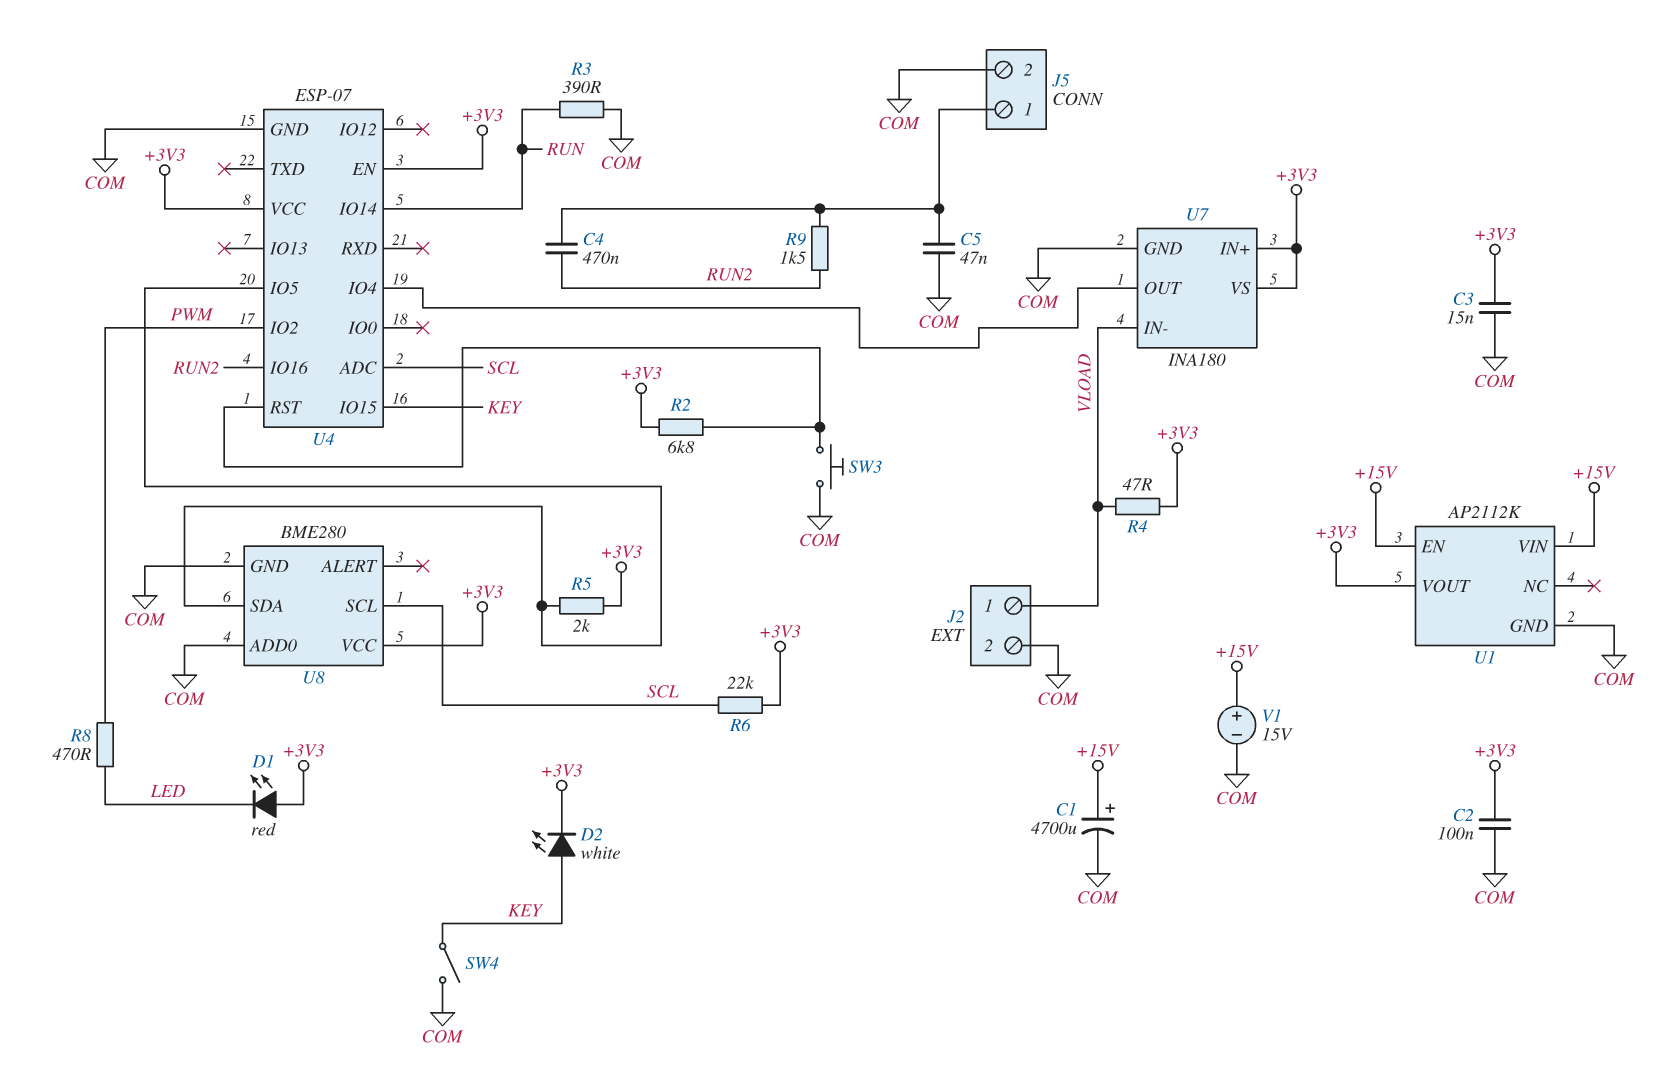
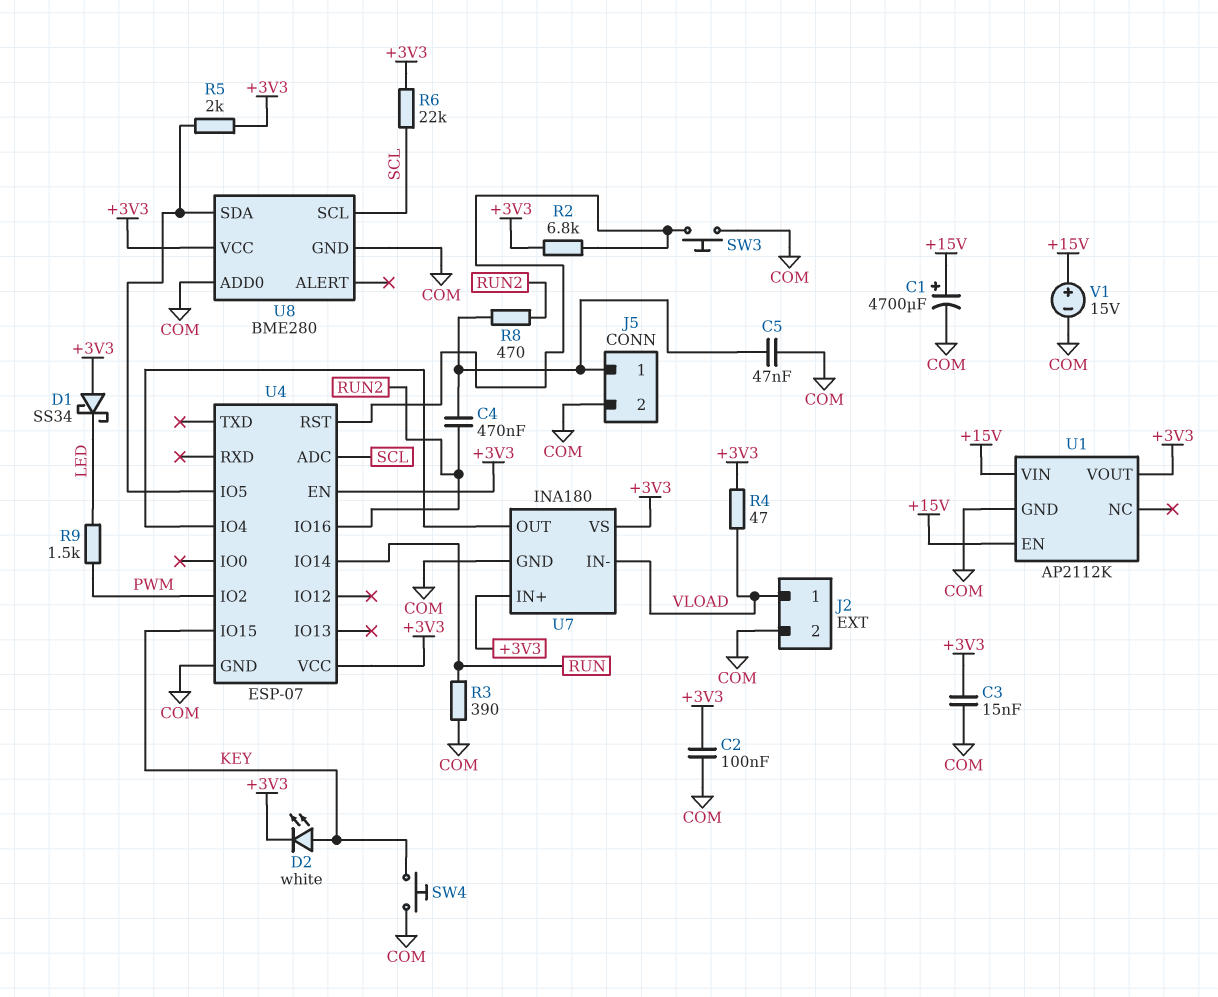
D1: LED red (A +3V3, K LED) -> schottky SS34 (A +3V3, K LED)
R8: 470 (LED, PWM) -> 470 (J5/1, RUN2)
R9: 1.5k (J5/1, RUN2) -> 1.5k (LED, PWM)
SW4: switch (COM, KEY) -> button (COM, KEY)

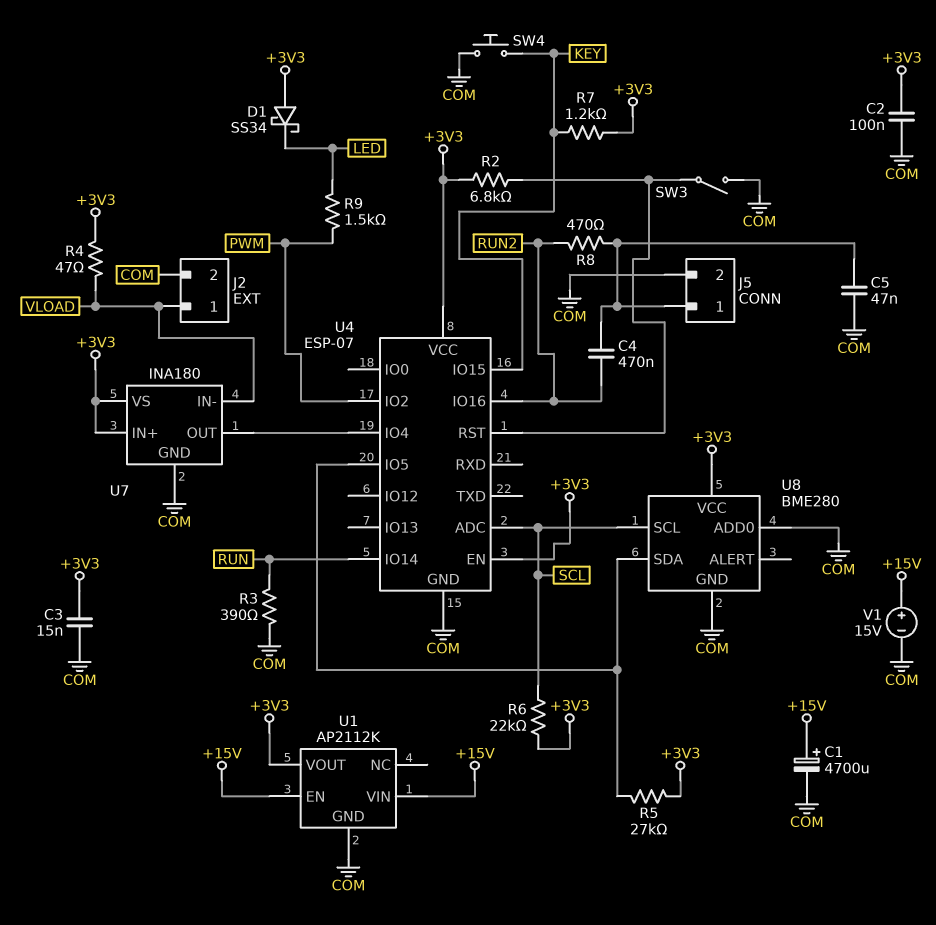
D2: LED white (A KEY, K +3V3) -> none
R5: 2k (+3V3, U4/IO5) -> 27k (+3V3, U4/IO5)
R7: none -> 1.2k (+3V3, KEY)
SW3: button (COM, U4/RST) -> switch (COM, U4/RST)

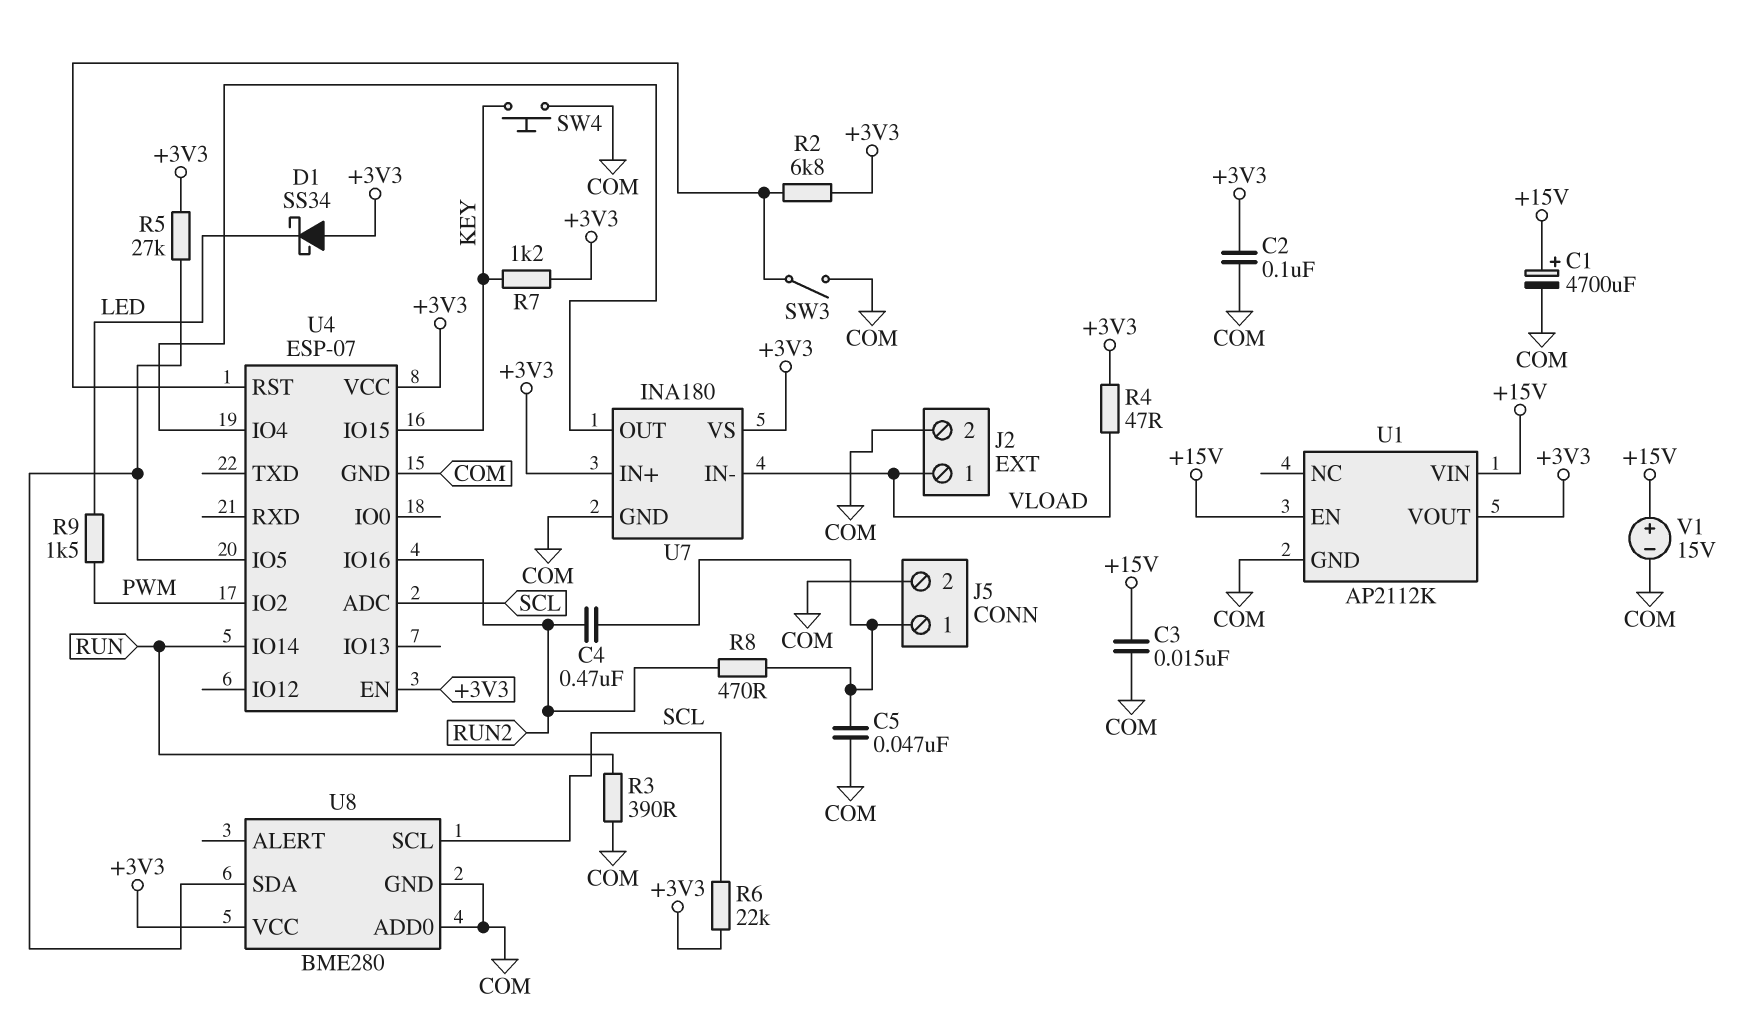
C3: 15nF (+3V3, COM) -> 15nF (+15V, COM)

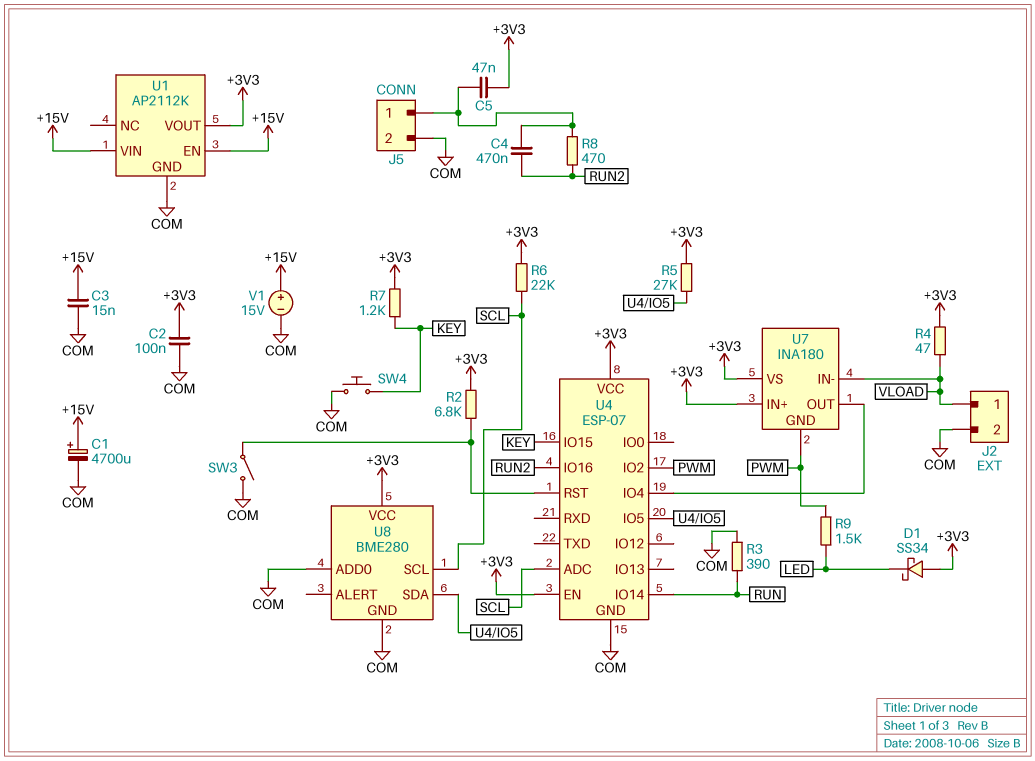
C5: 47nF (COM, J5/1) -> 47nF (+3V3, J5/1)
U7 pin GND: COM -> PWM

